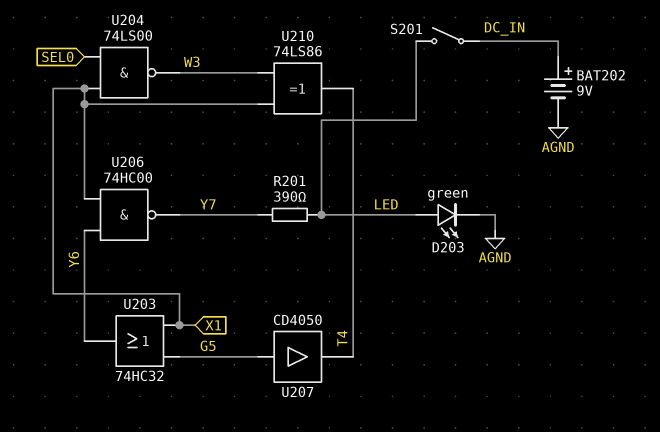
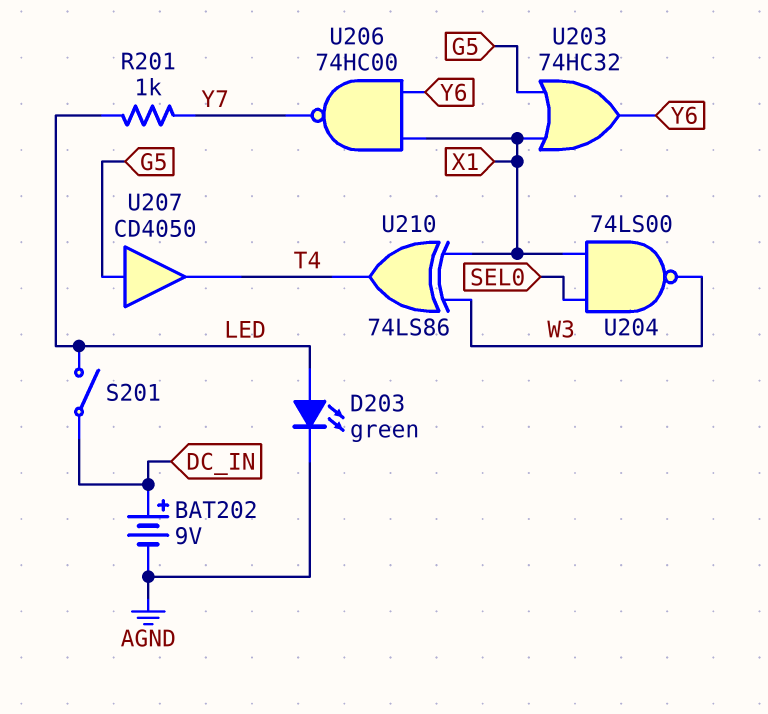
R201: 390 (LED, Y7) -> 1k (LED, Y7)

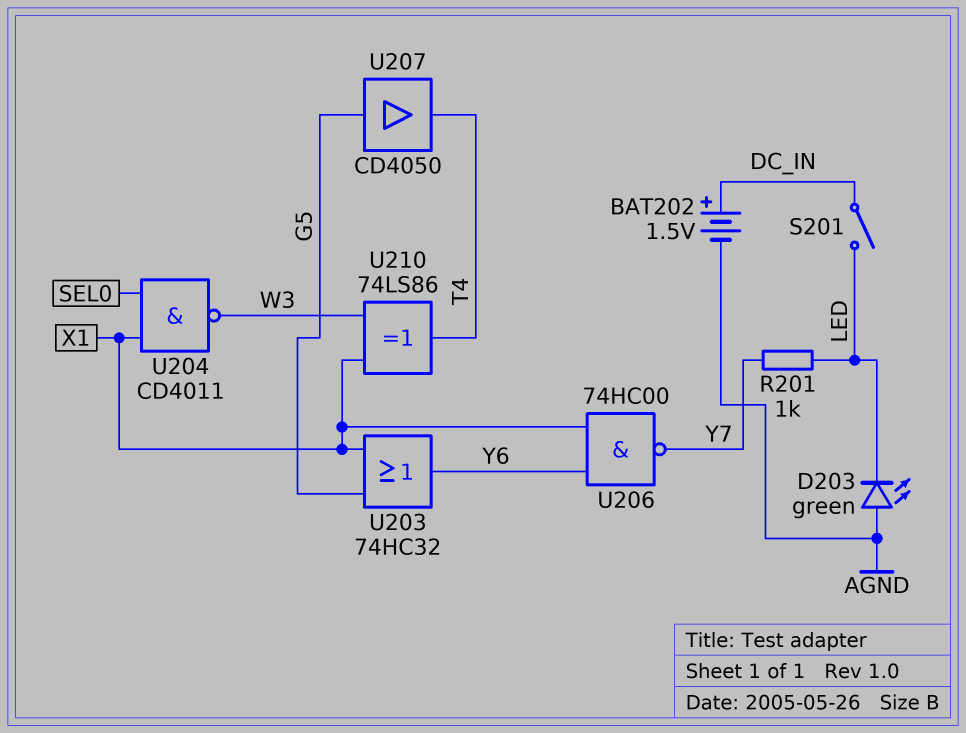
BAT202: 9V (plus DC_IN, minus AGND) -> 1.5V (plus DC_IN, minus AGND)
D203: LED green (A LED, K AGND) -> LED green (A AGND, K LED)
U204: NAND 74LS00 (in SEL0, in X1, out W3) -> NAND CD4011 (in SEL0, in X1, out W3)

